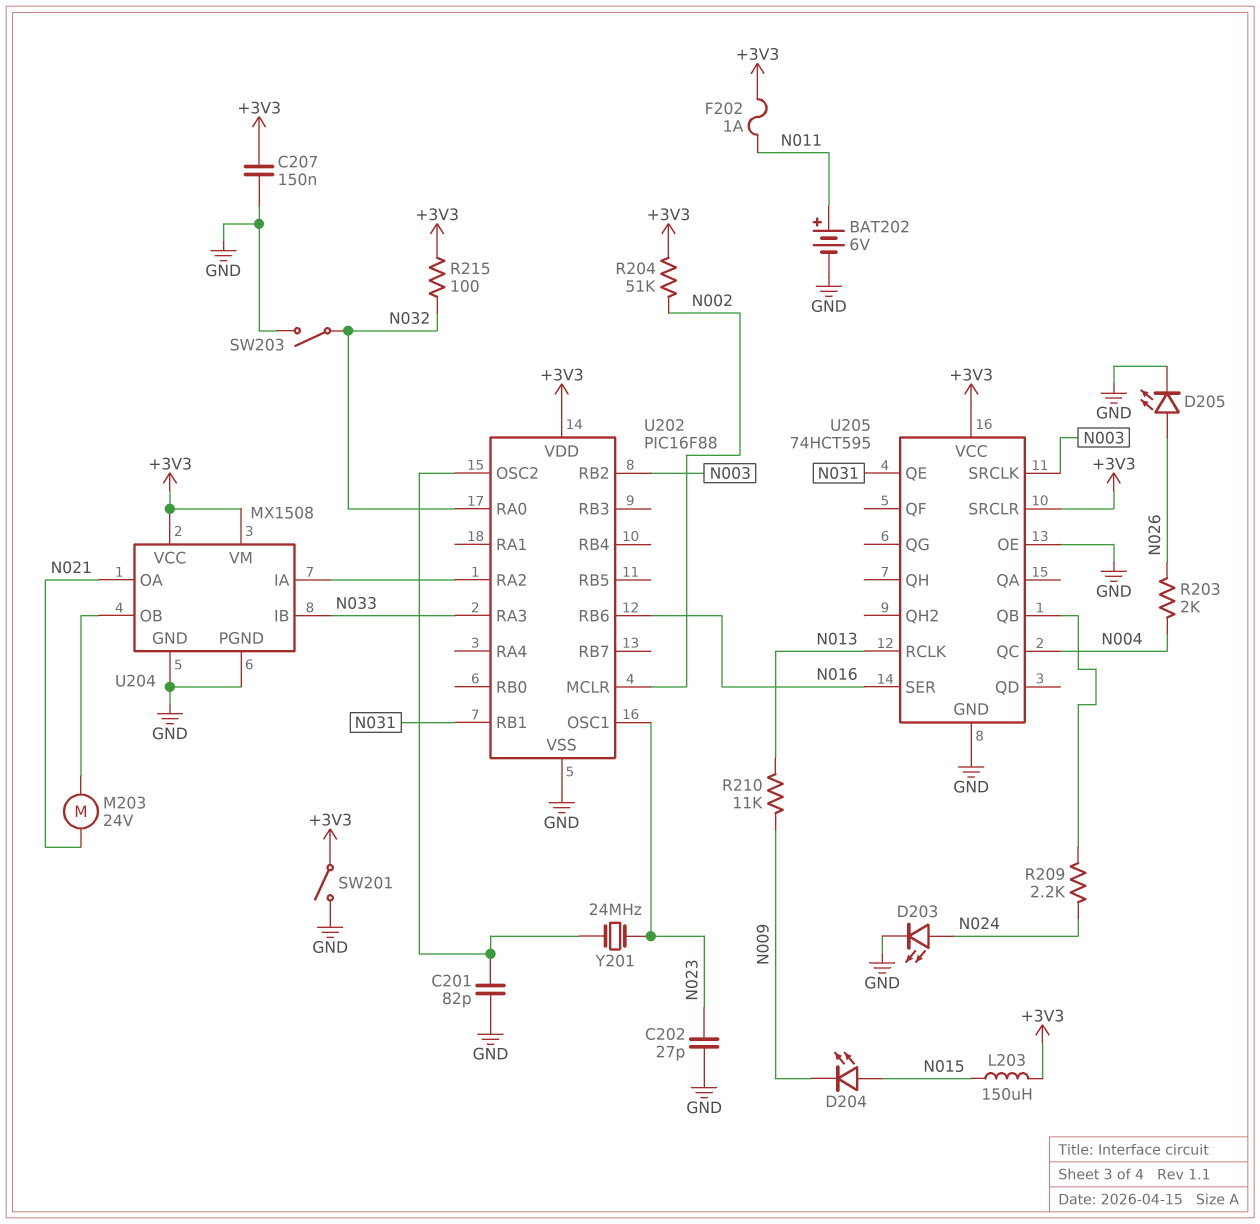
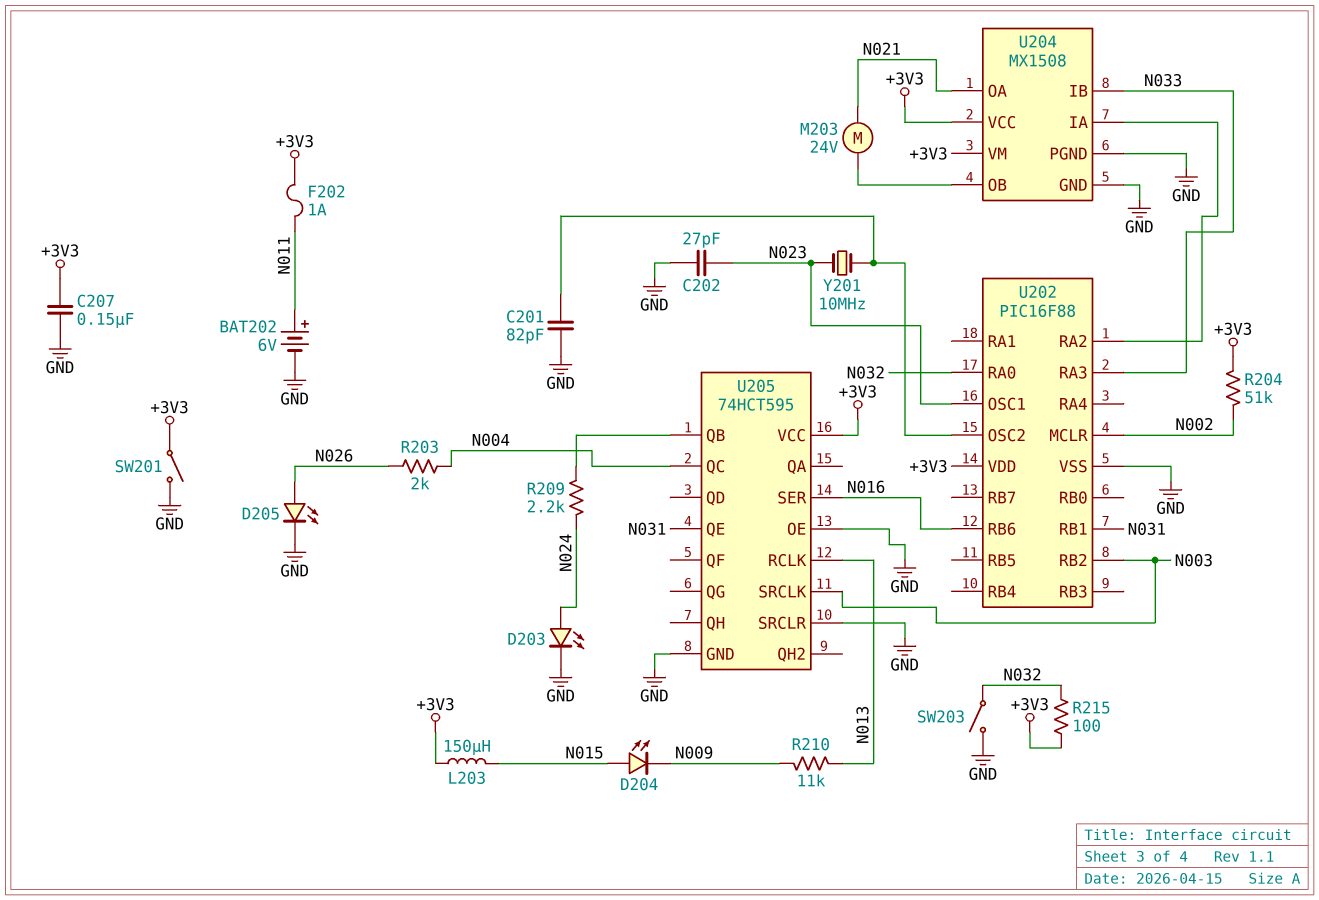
U205 pin SRCLR: +3V3 -> GND
Y201: 24MHz (N023, U202/OSC2) -> 10MHz (N023, U202/OSC2)

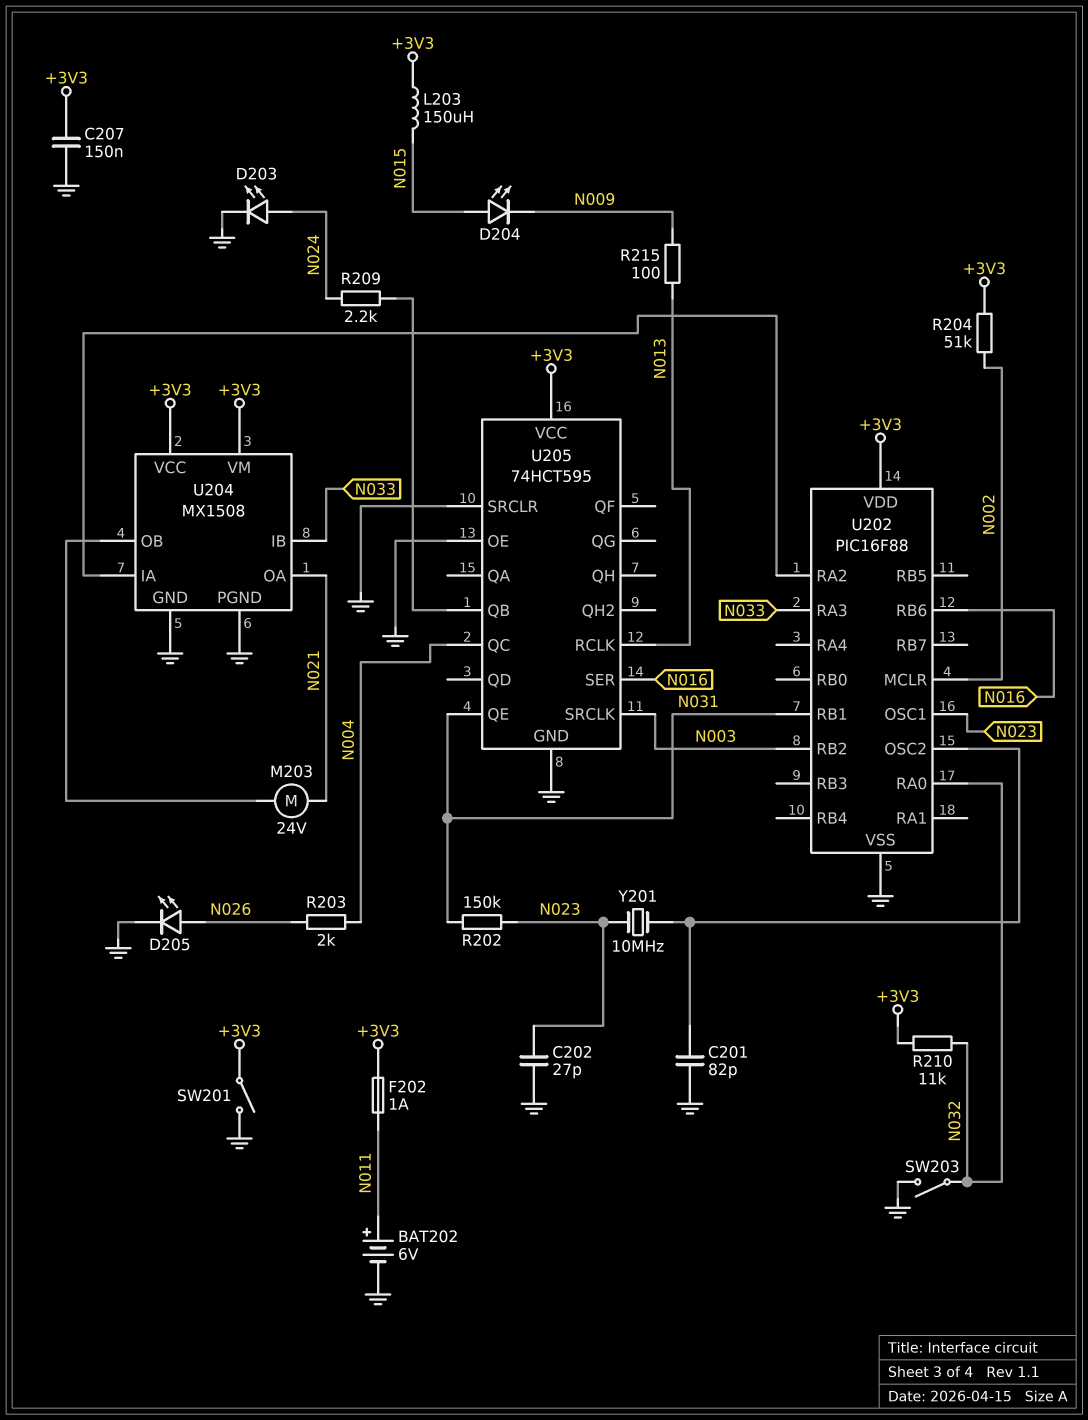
R202: none -> 150k (N023, N031)
R210: 11k (N009, N013) -> 11k (+3V3, N032)
R215: 100 (+3V3, N032) -> 100 (N009, N013)

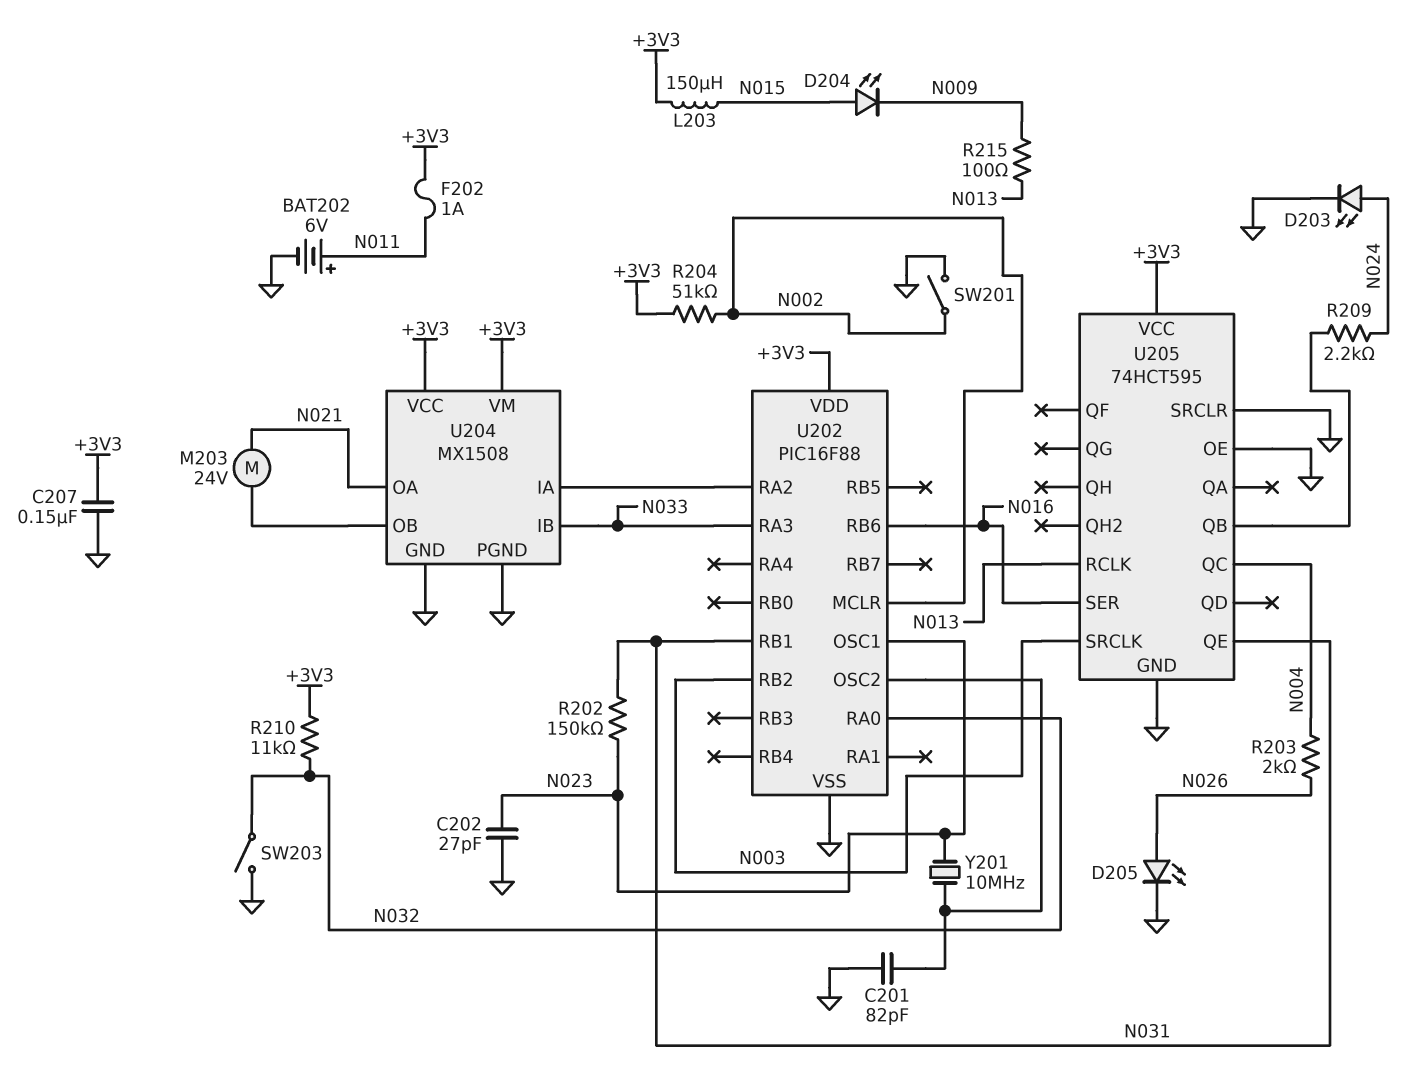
SW201: switch (+3V3, GND) -> switch (GND, N002)

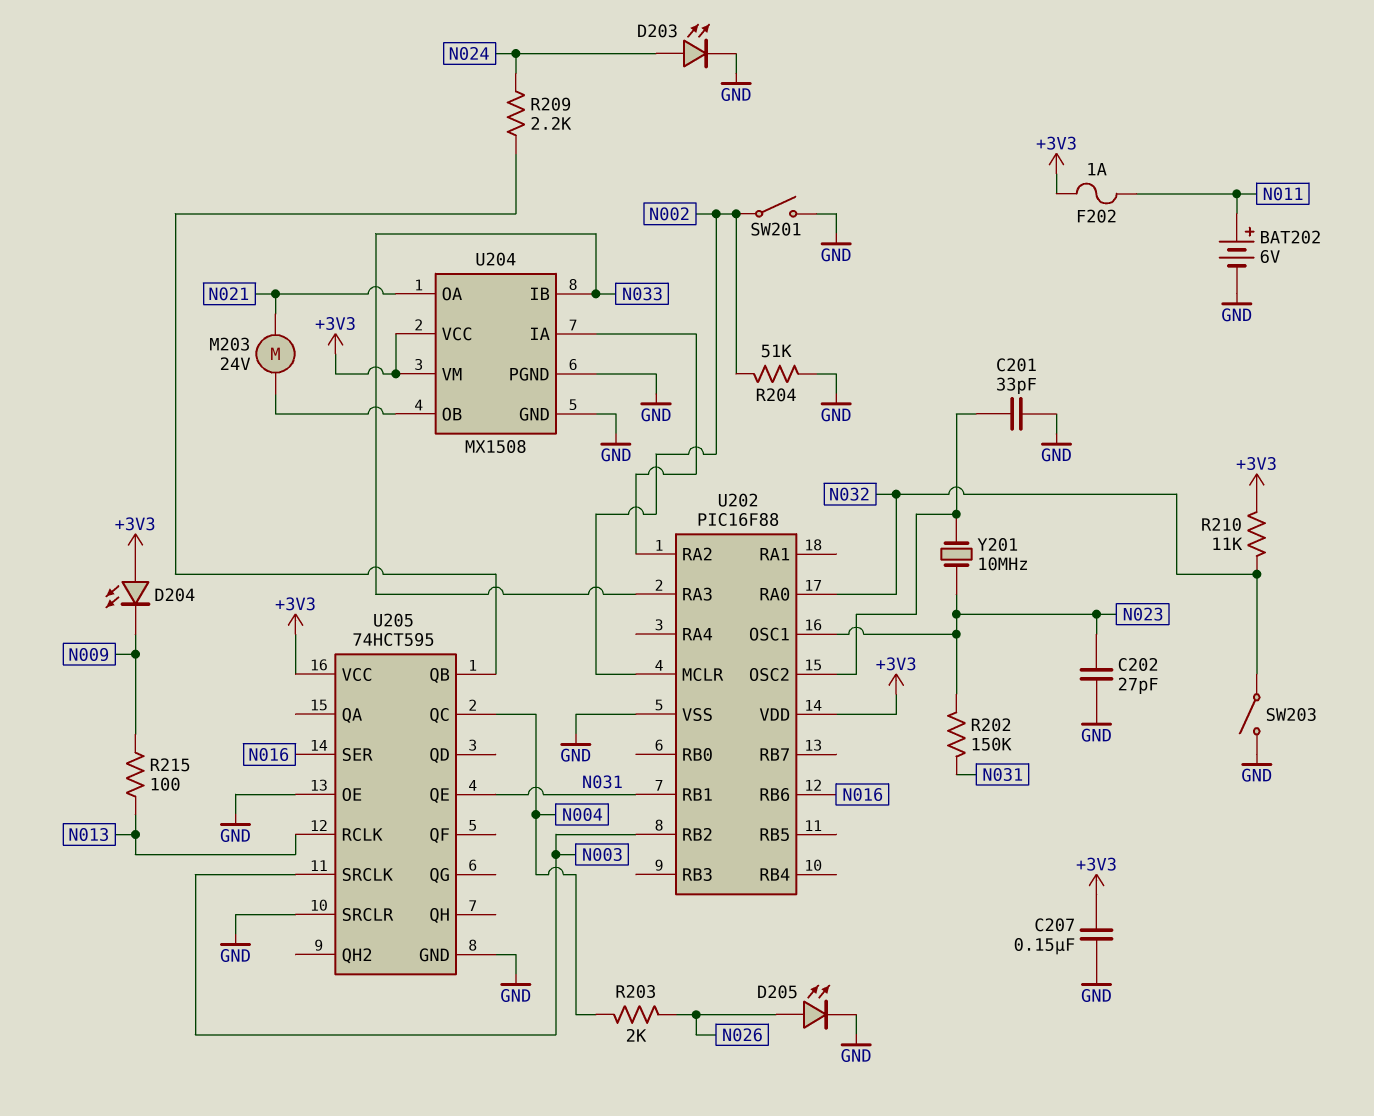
C201: 82pF (GND, U202/OSC2) -> 33pF (GND, U202/OSC2)
D204: LED (A N015, K N009) -> LED (A +3V3, K N009)
L203: 150uH (+3V3, N015) -> none
R204: 51k (+3V3, N002) -> 51k (GND, N002)

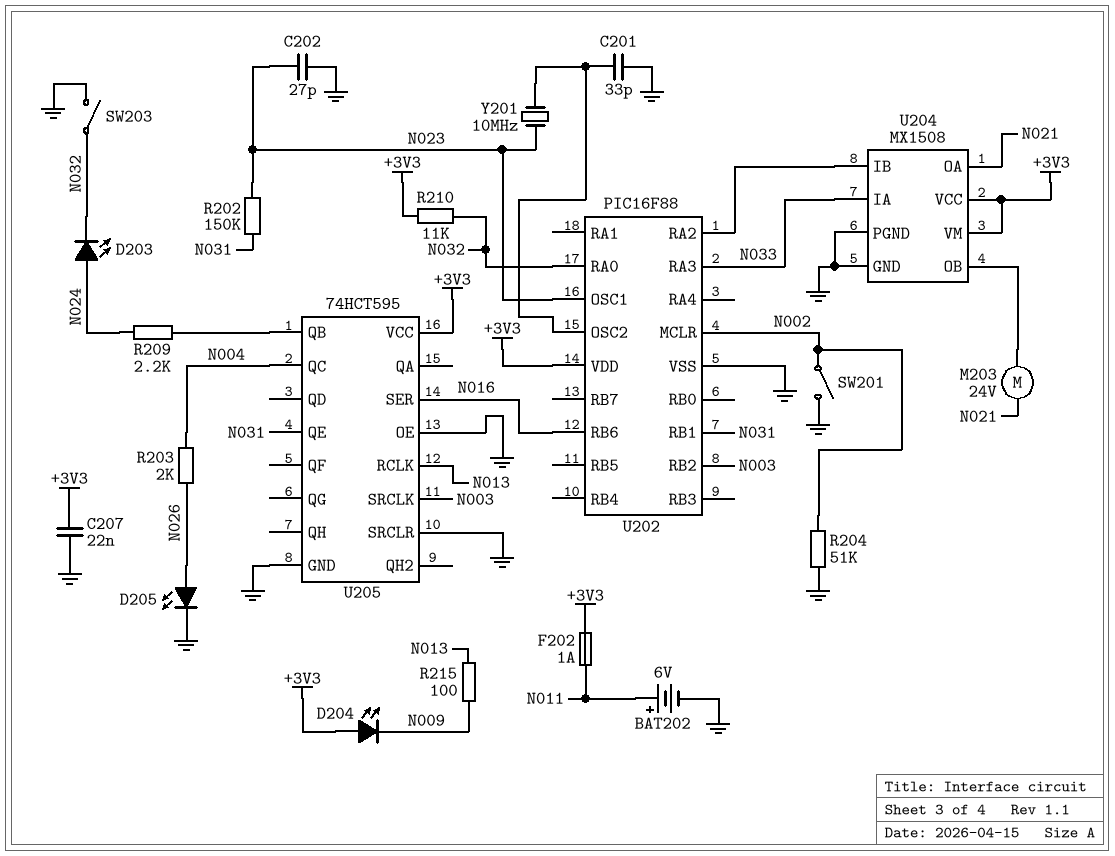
C207: 150nF (+3V3, GND) -> 22nF (+3V3, GND)
D203: LED (A N024, K GND) -> LED (A N024, K N032)
U204 pin IA: U202/RA2 -> N033
U204 pin IB: N033 -> U202/RA2

